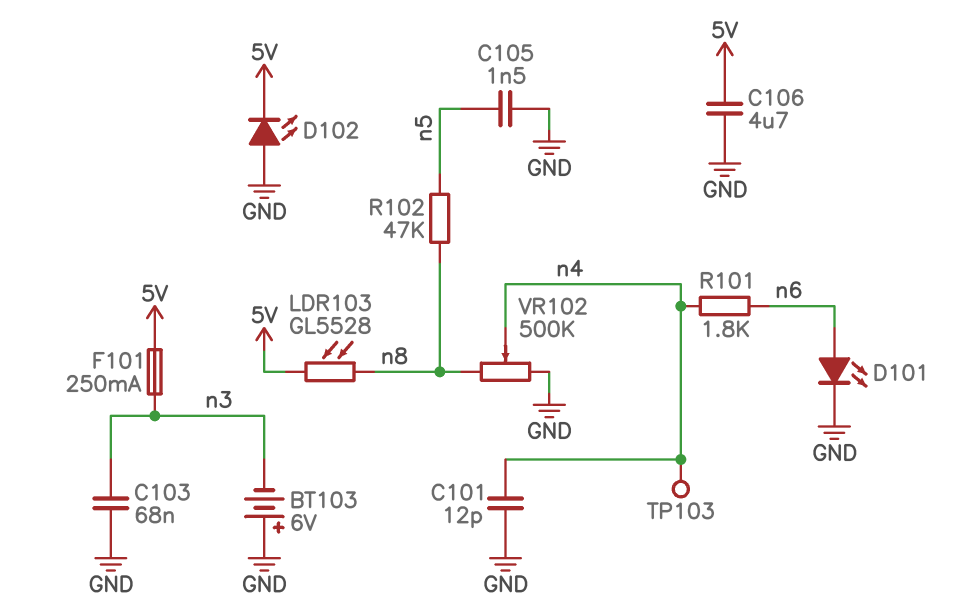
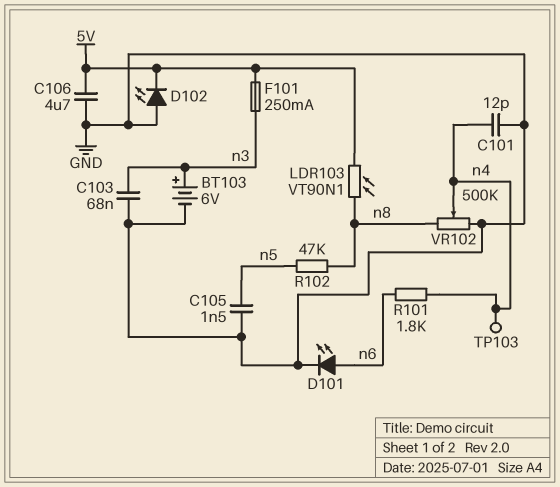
BT103: 6V (plus GND, minus n3) -> 6V (plus n3, minus GND)
LDR103: GL5528 (5V, n8) -> VT90N1 (5V, n8)

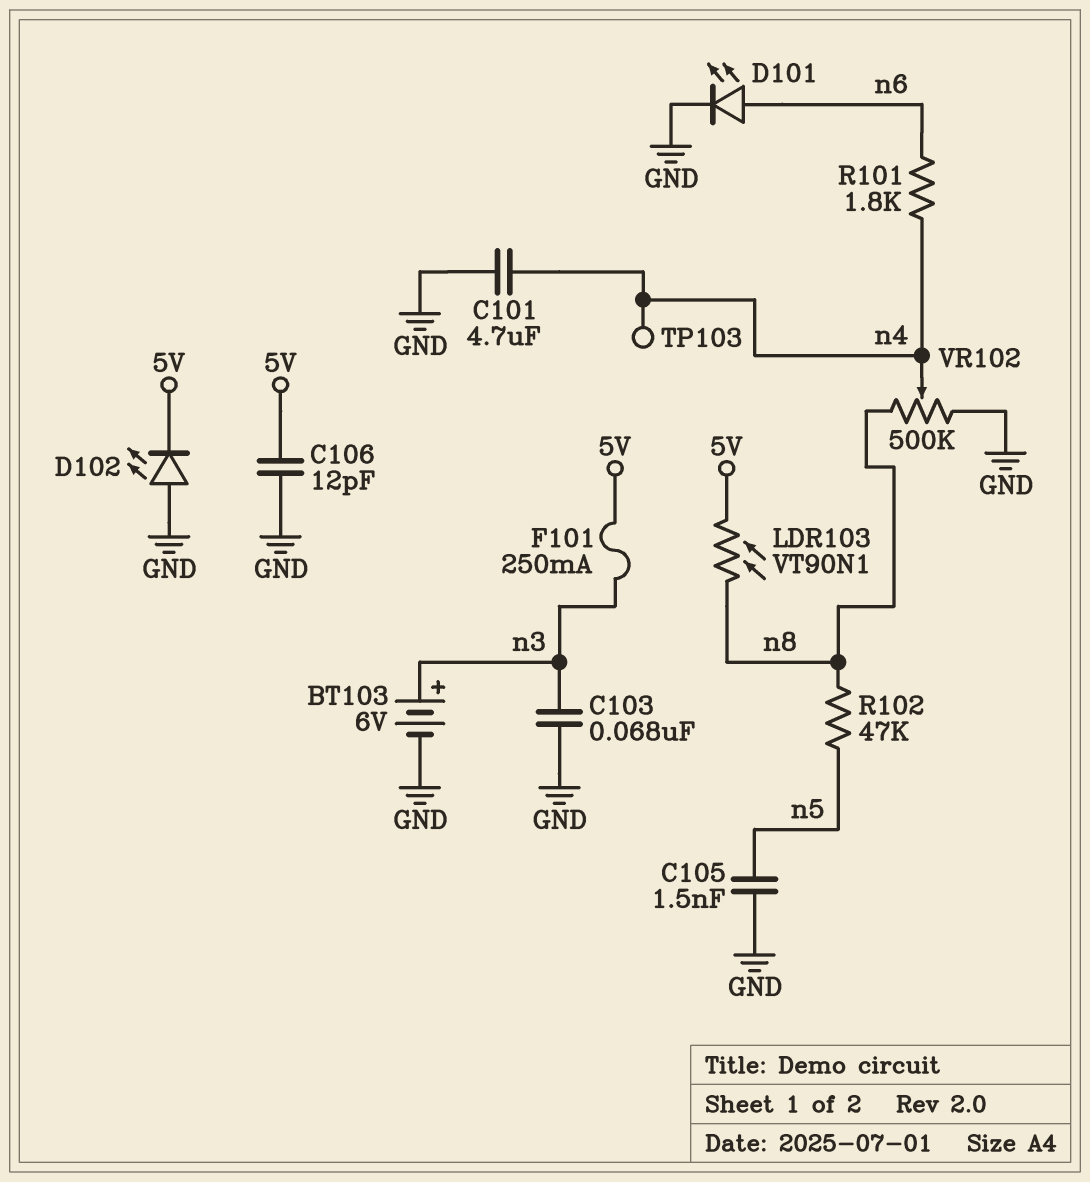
C101: 12pF (GND, n4) -> 4.7uF (GND, n4)
C106: 4.7uF (5V, GND) -> 12pF (5V, GND)

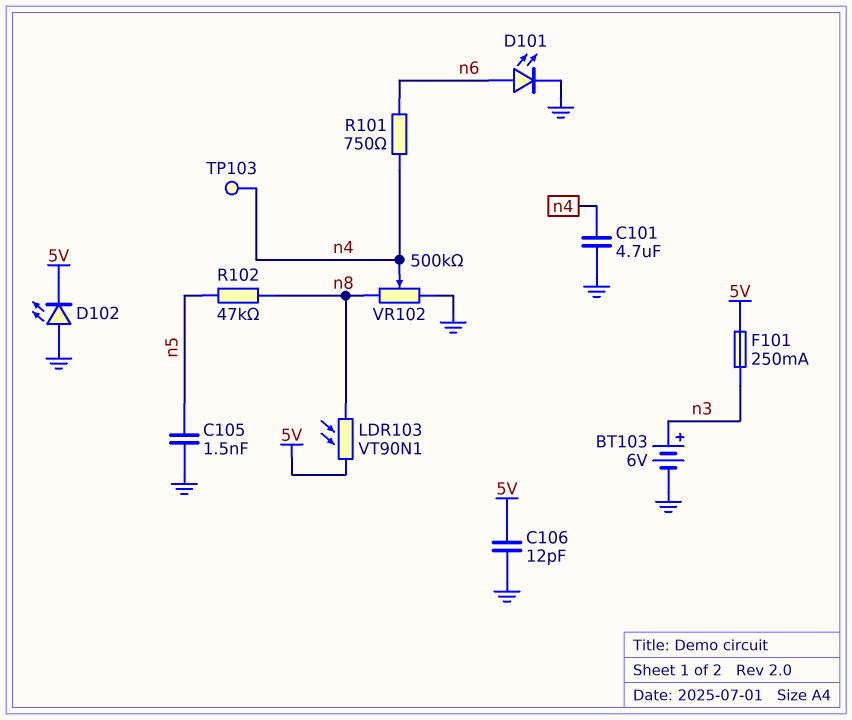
C103: 68nF (GND, n3) -> none
R101: 1.8k (n4, n6) -> 750 (n4, n6)

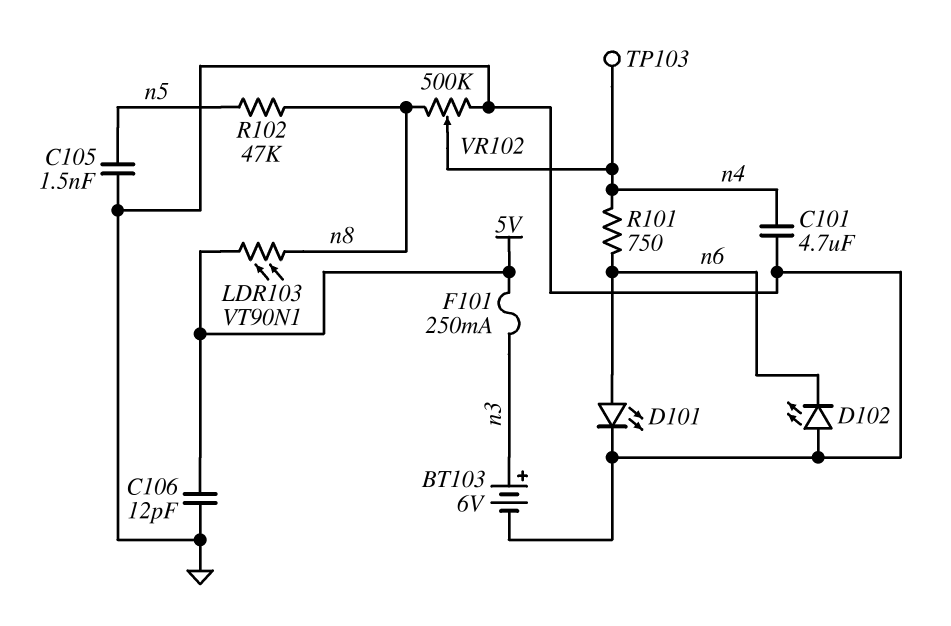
D102: LED (A GND, K 5V) -> LED (A GND, K n6)

